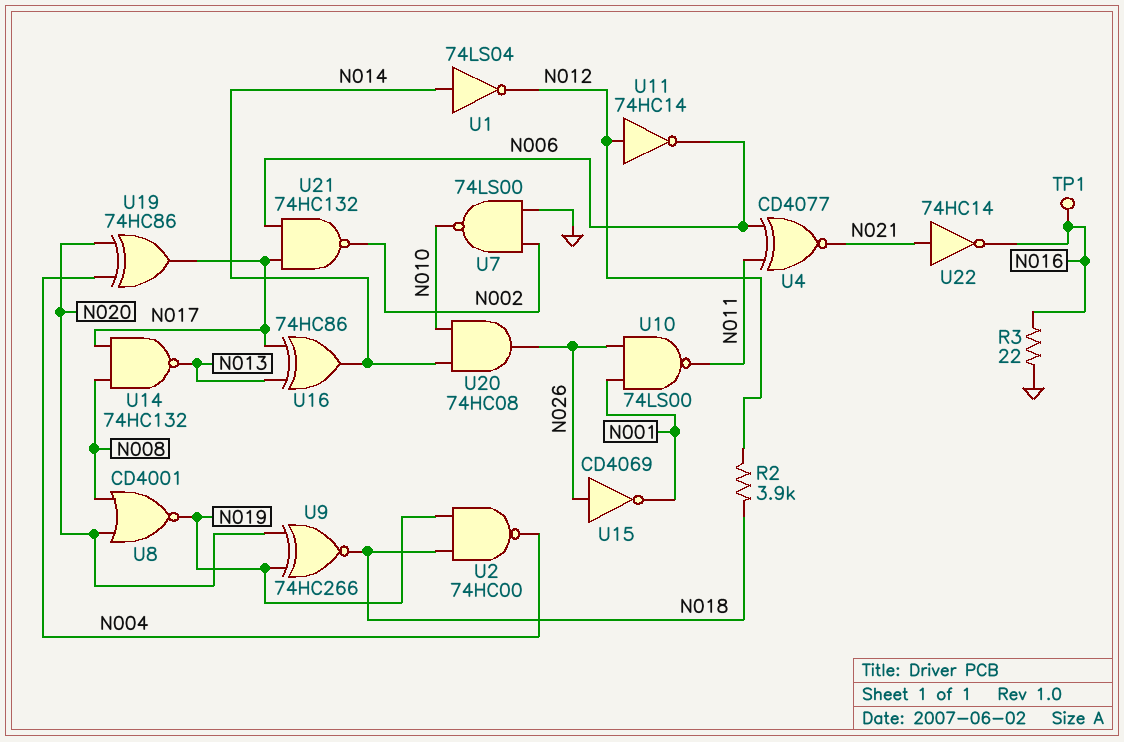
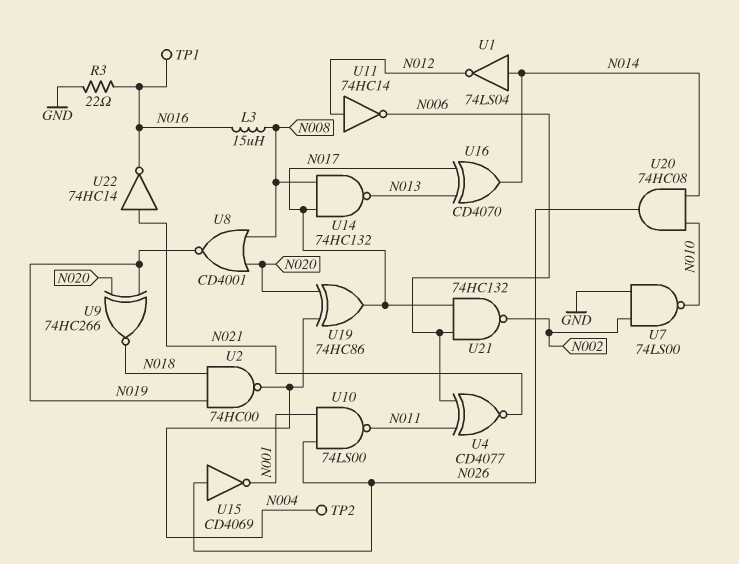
L3: none -> 15uH (N008, N016)
R2: 3.9k (N012, N018) -> none
TP2: none -> test point (N004)
U16: XOR 74HC86 (in N013, in N017, out N014) -> XOR CD4070 (in N013, in N017, out N014)

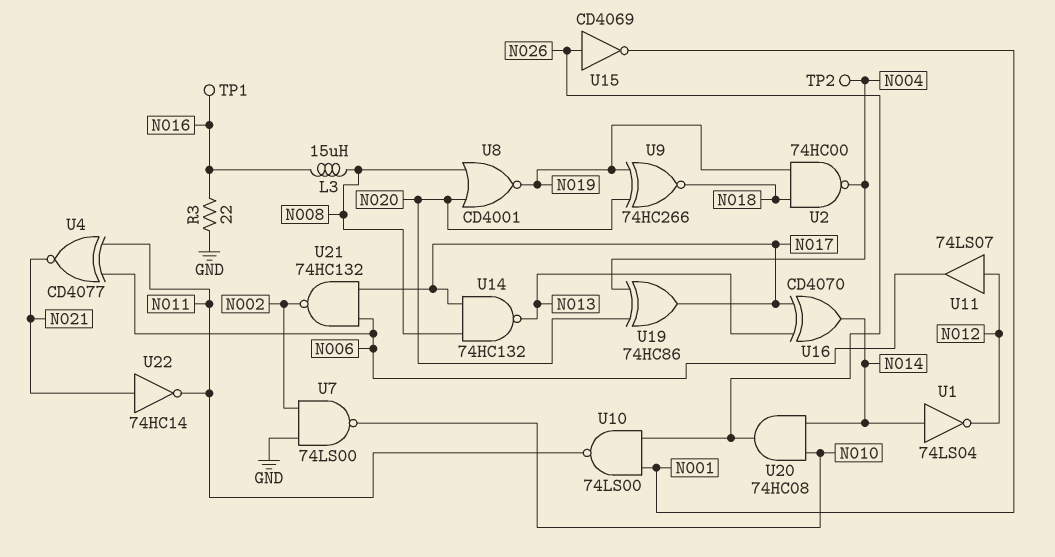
U11: NOT 74HC14 (in N012, out N006) -> buffer 74LS07 (in N012, out N006)
U22: NOT 74HC14 (in N021, out N016) -> NOT 74HC14 (in N021, out N011)

